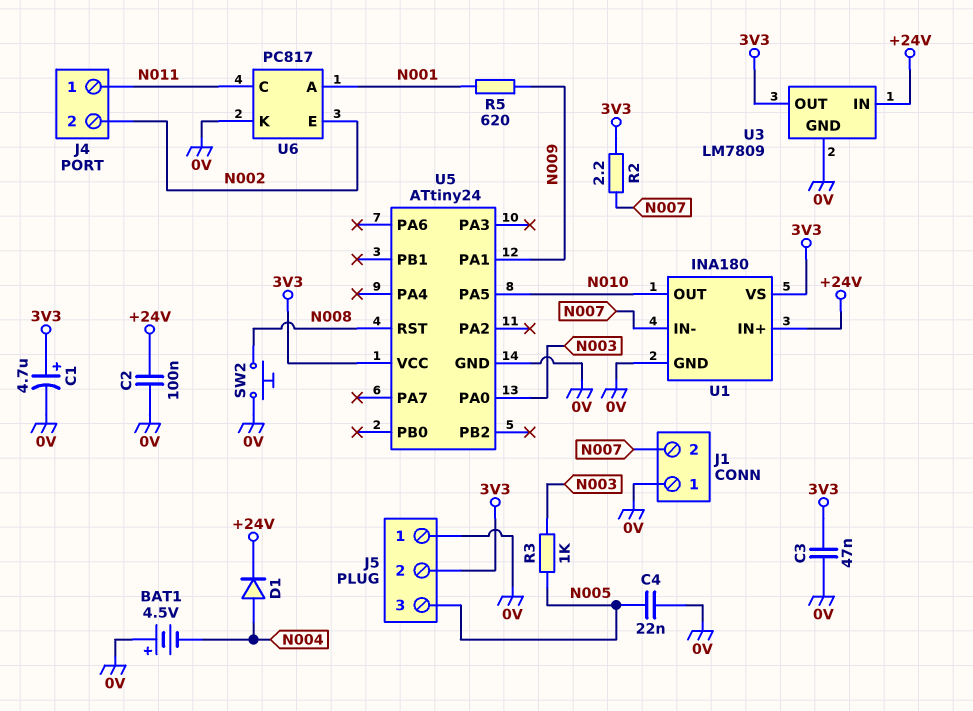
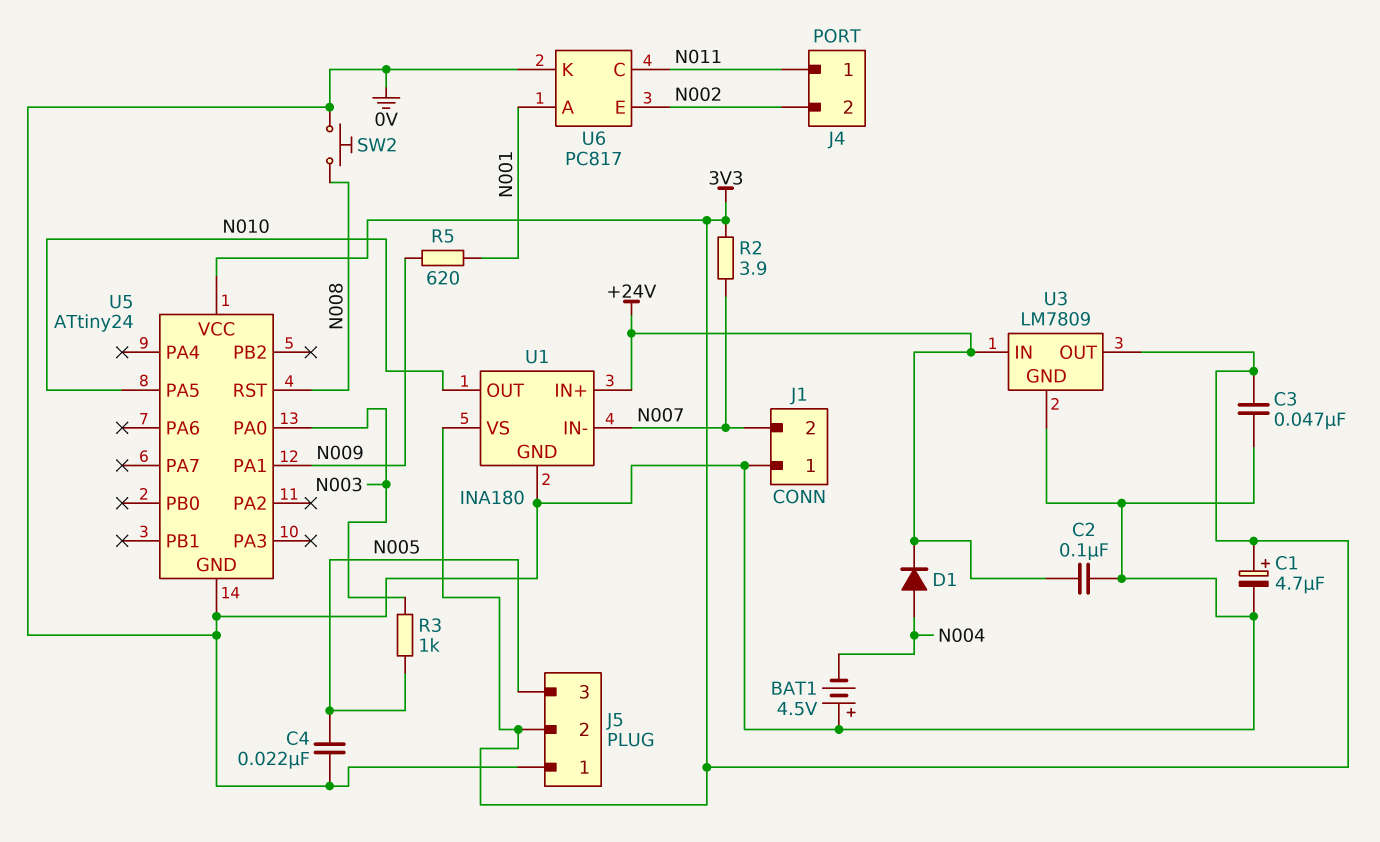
R2: 2.2 (3V3, N007) -> 3.9 (3V3, N007)

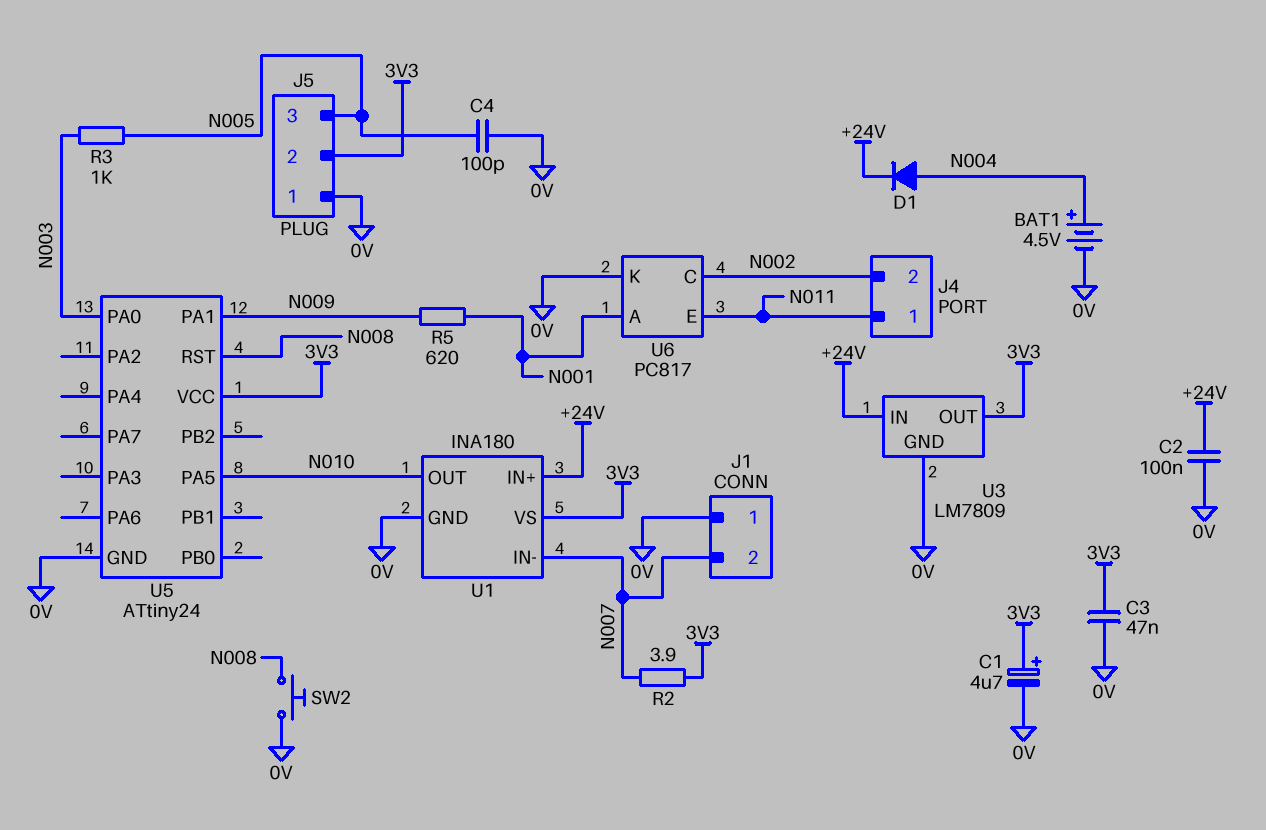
BAT1: 4.5V (plus 0V, minus N004) -> 4.5V (plus N004, minus 0V)
C4: 22nF (0V, N005) -> 100pF (0V, N005)
U6 pin C: N011 -> N002
U6 pin E: N002 -> N011

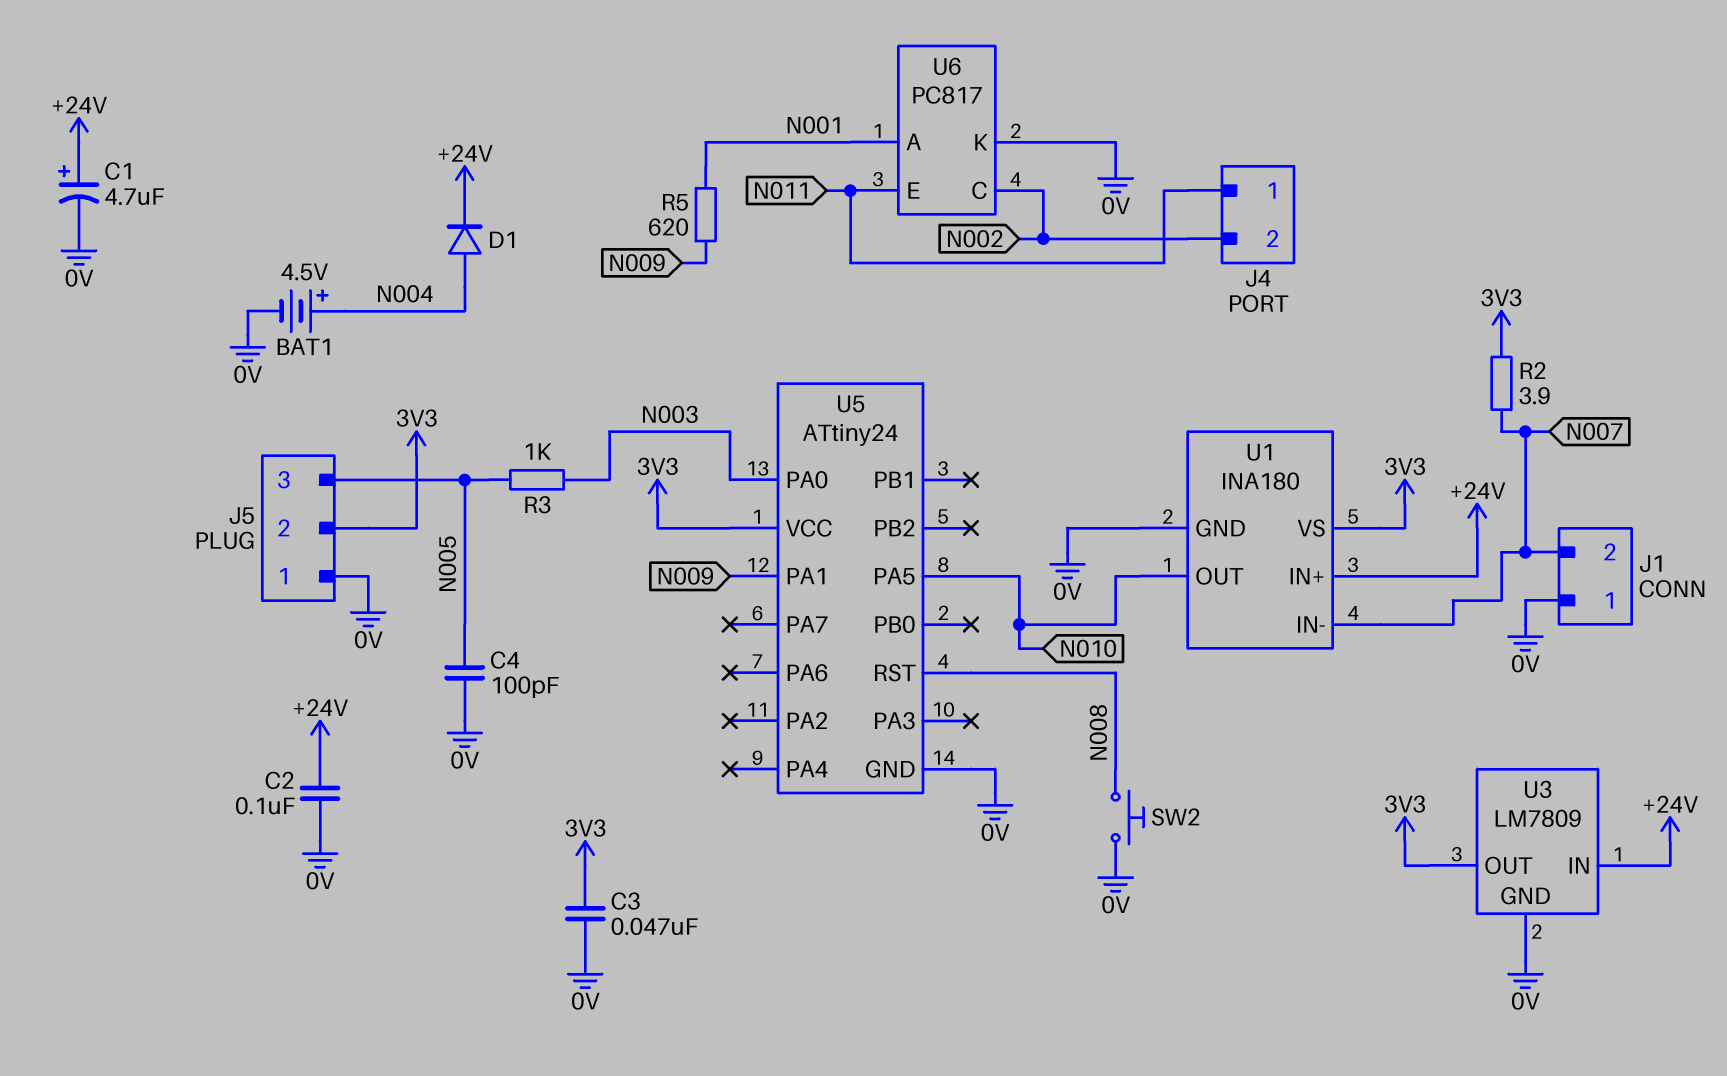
C1: 4.7uF (plus 3V3, minus 0V) -> 4.7uF (plus +24V, minus 0V)

